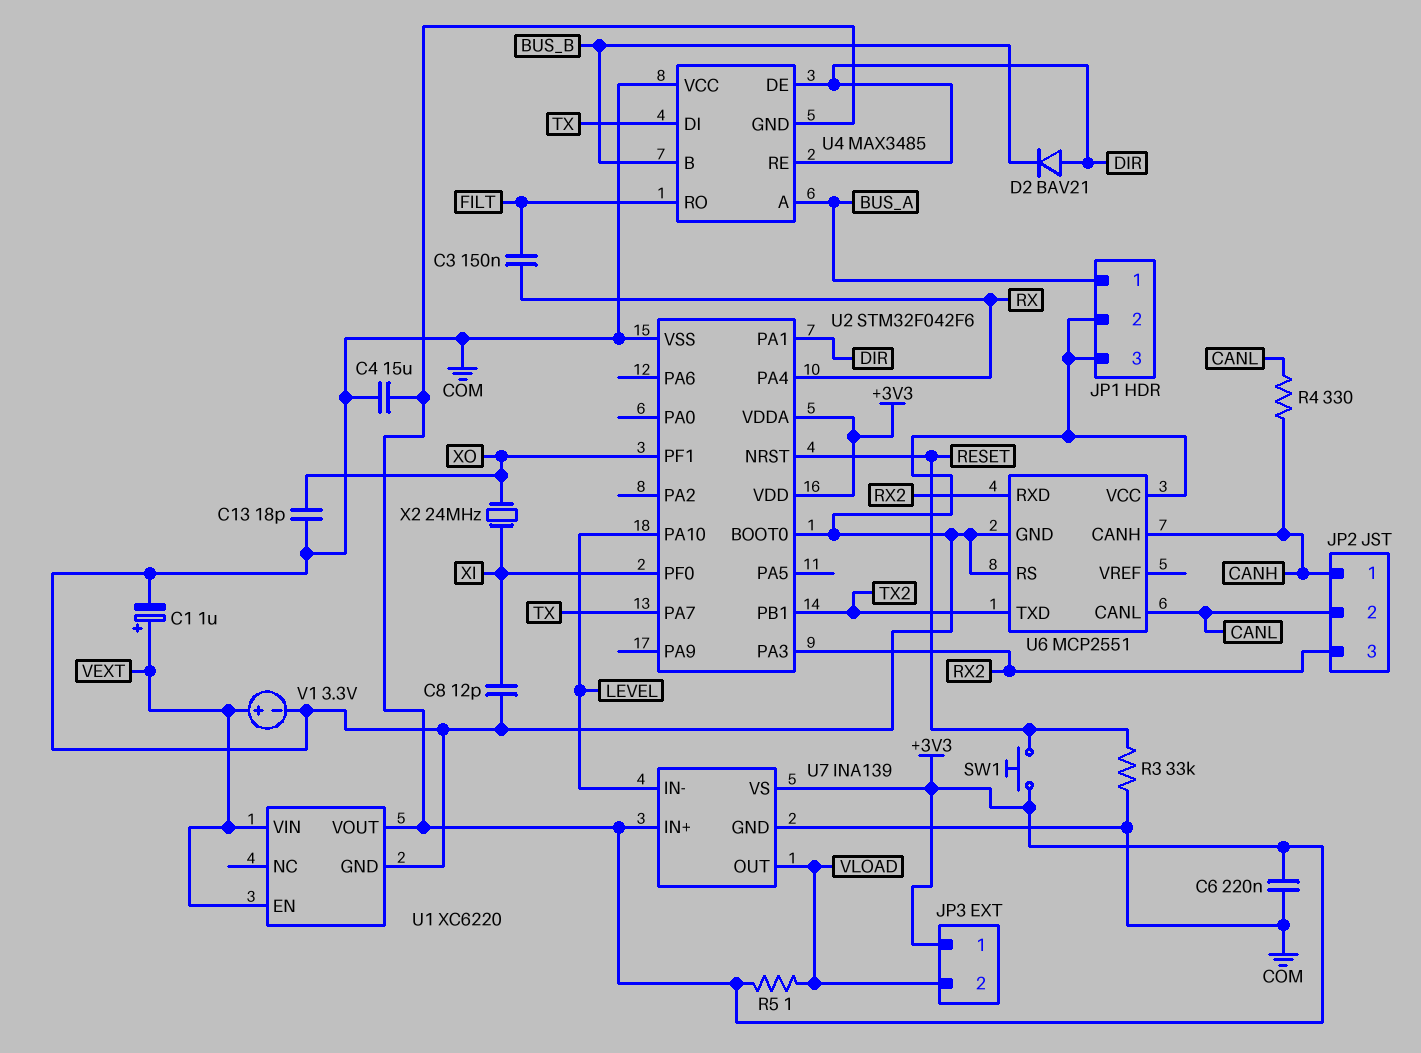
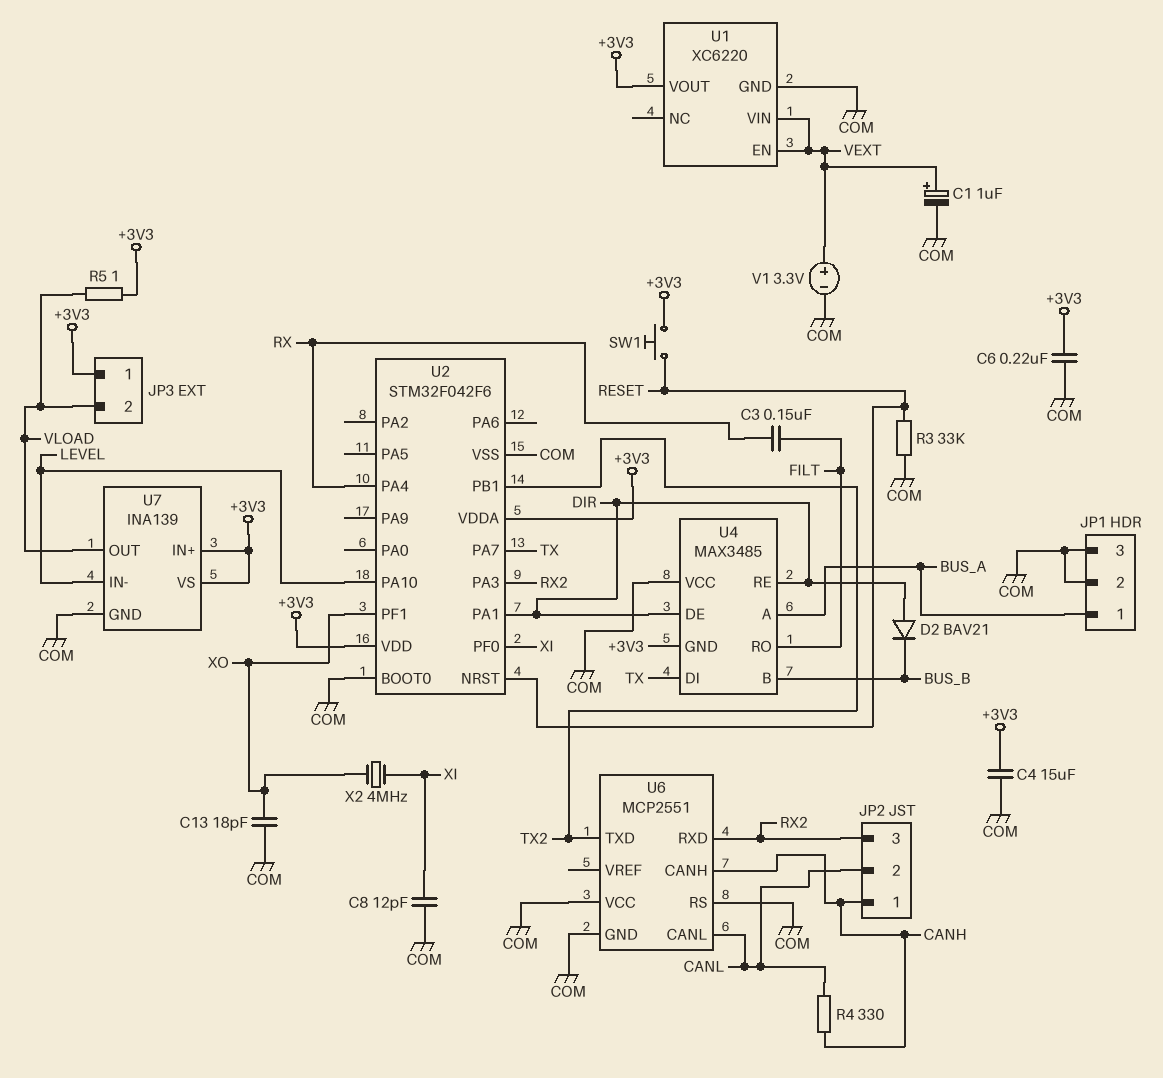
X2: 24MHz (XI, XO) -> 4MHz (XI, XO)

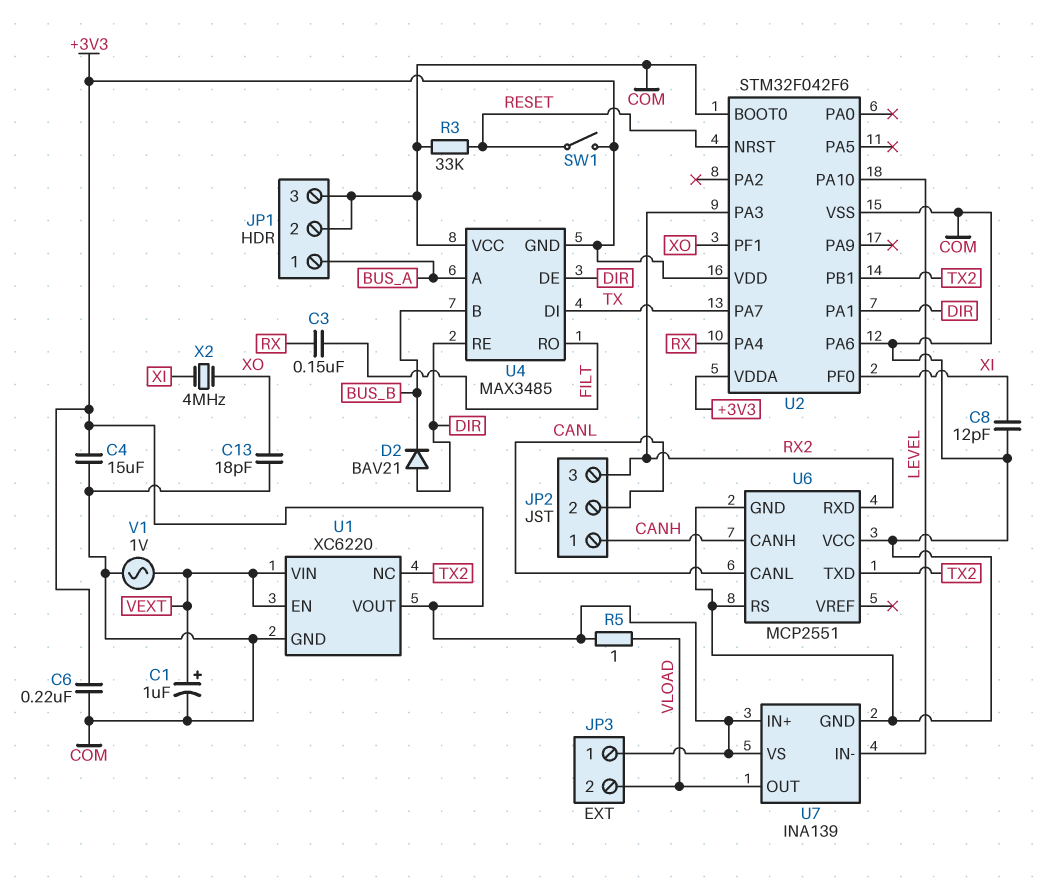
R4: 330 (CANH, CANL) -> none
SW1: button (+3V3, RESET) -> switch (+3V3, RESET)
U1 pin NC: none -> TX2
U2 pin PA6: none -> COM
V1: 3.3V (plus VEXT, minus COM) -> AC 1V (COM, VEXT)

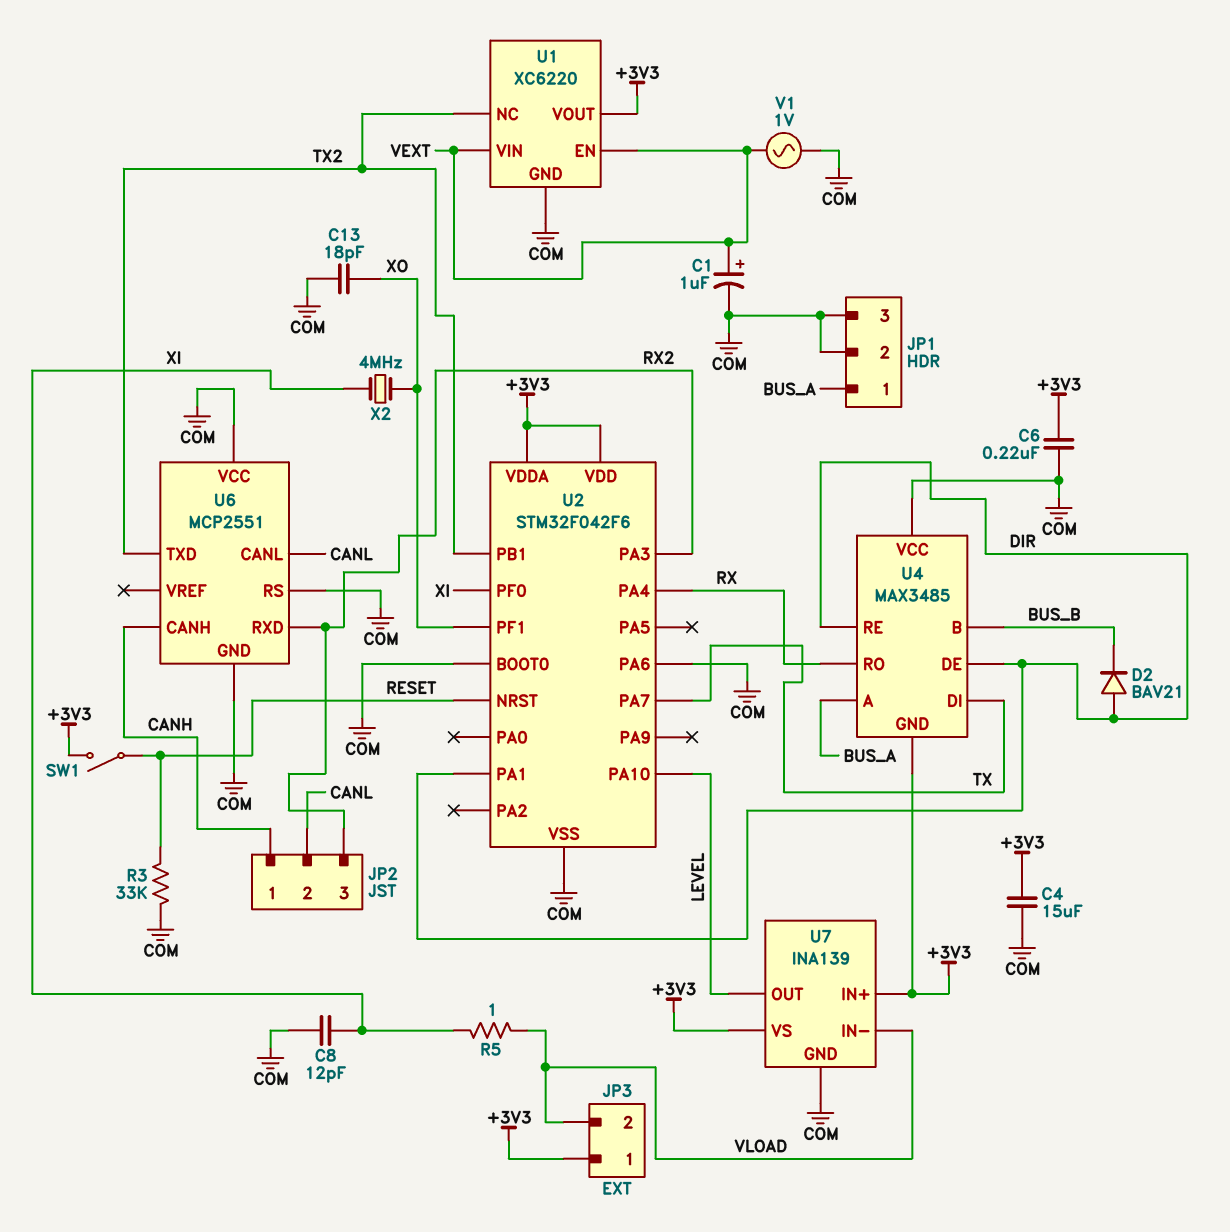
C3: 150nF (FILT, RX) -> none
R5: 1 (+3V3, VLOAD) -> 1 (VLOAD, XI)
U4 pin RO: FILT -> RX
U7 pin IN-: LEVEL -> VLOAD
U7 pin OUT: VLOAD -> LEVEL

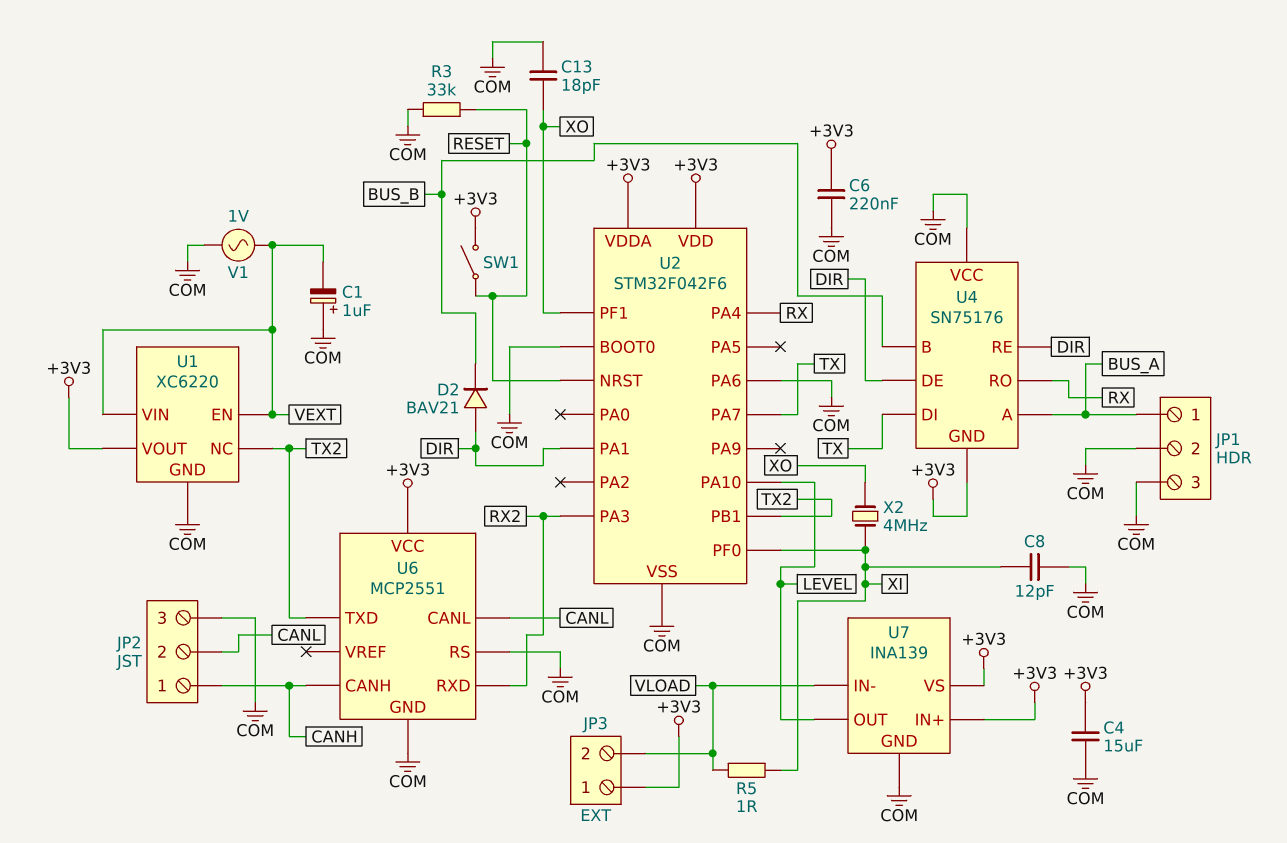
C1: 1uF (plus VEXT, minus COM) -> 1uF (plus COM, minus VEXT)
JP2 pin 3: RX2 -> COM
U4: MAX3485 -> SN75176
U6 pin VCC: COM -> +3V3

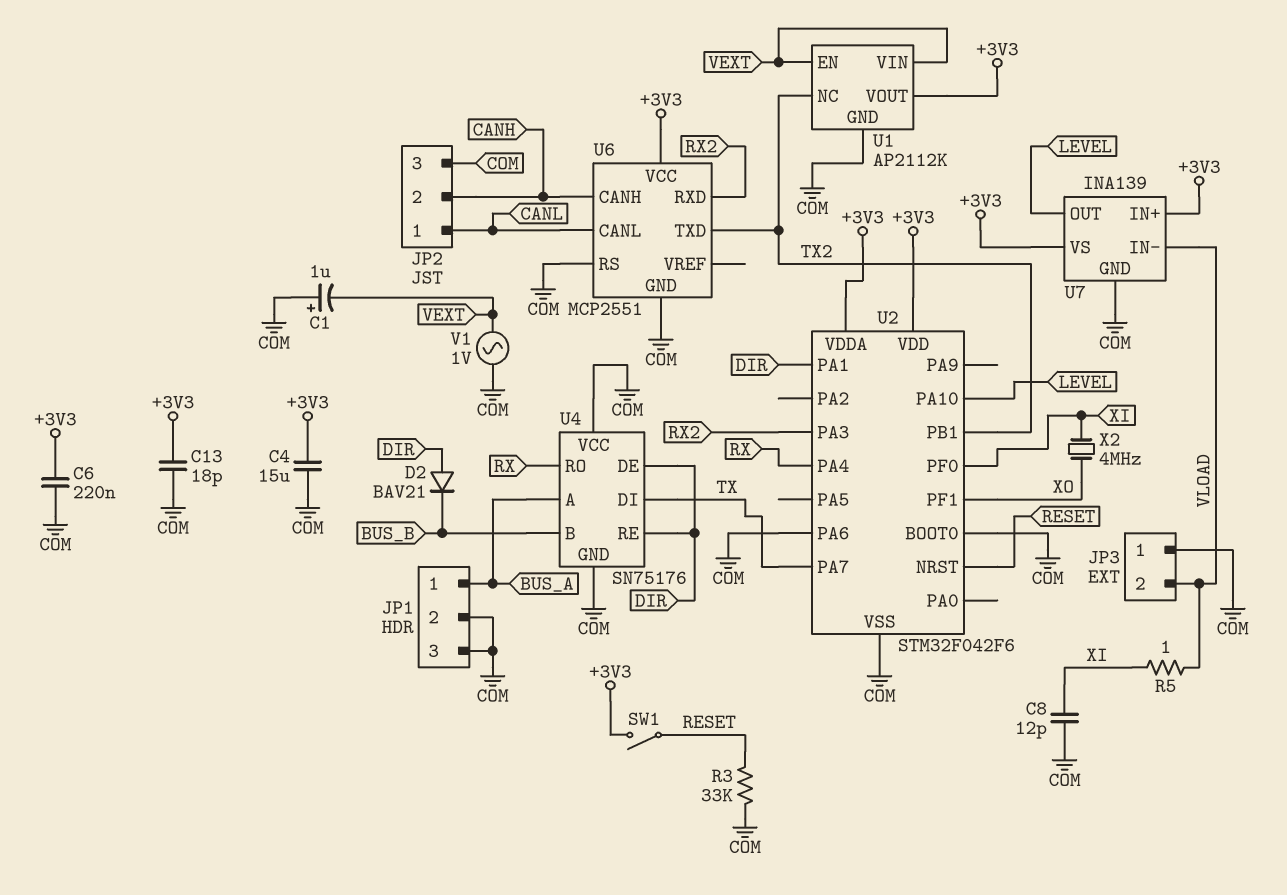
C13: 18pF (COM, XO) -> 18pF (+3V3, COM)
JP2 pin 1: CANH -> CANL
JP2 pin 2: CANL -> CANH
JP3 pin 1: +3V3 -> COM
U1: XC6220 -> AP2112K
U4 pin GND: +3V3 -> COM

